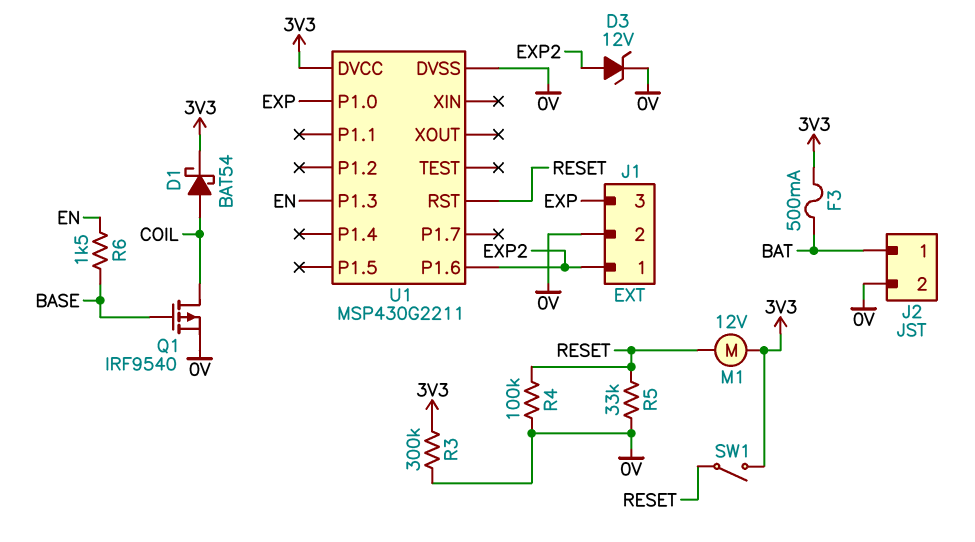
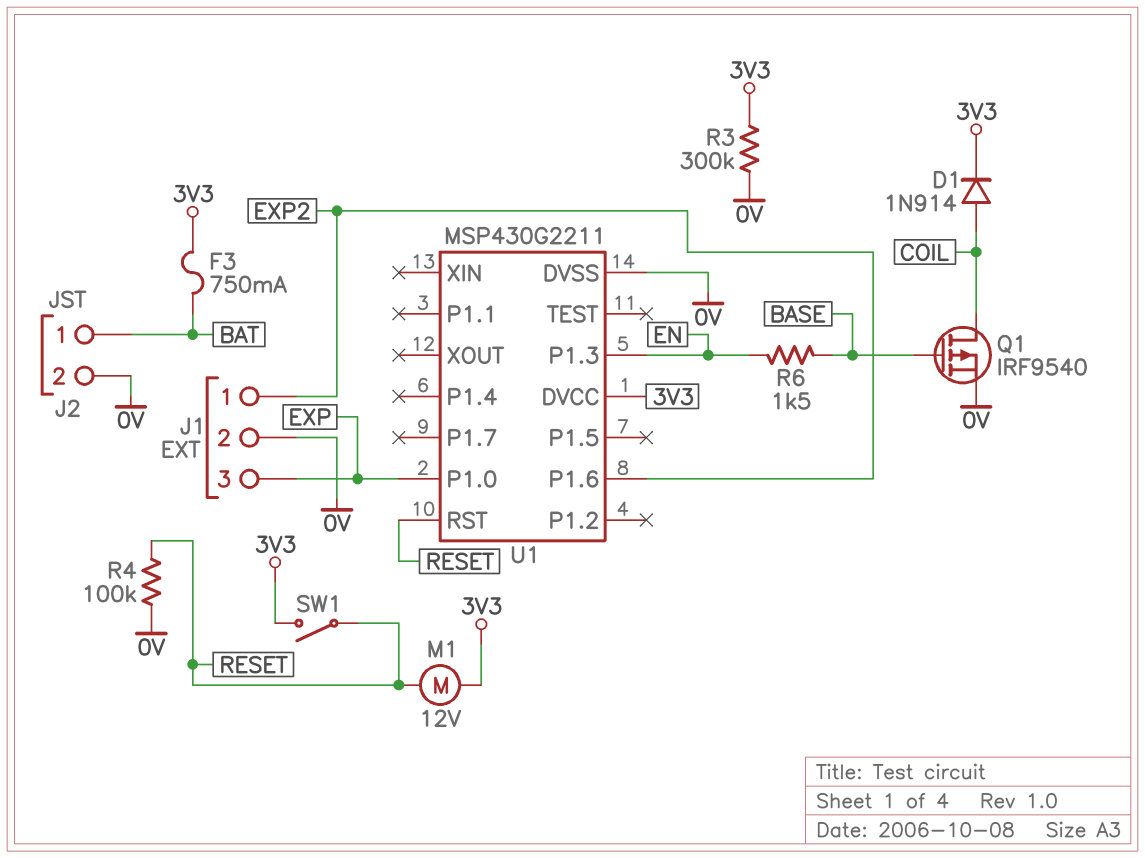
D1: schottky BAT54 (A COIL, K 3V3) -> diode 1N914 (A COIL, K 3V3)
D3: zener 12V (A EXP2, K 0V) -> none
F3: 500mA (3V3, BAT) -> 750mA (3V3, BAT)
R5: 33k (0V, RESET) -> none

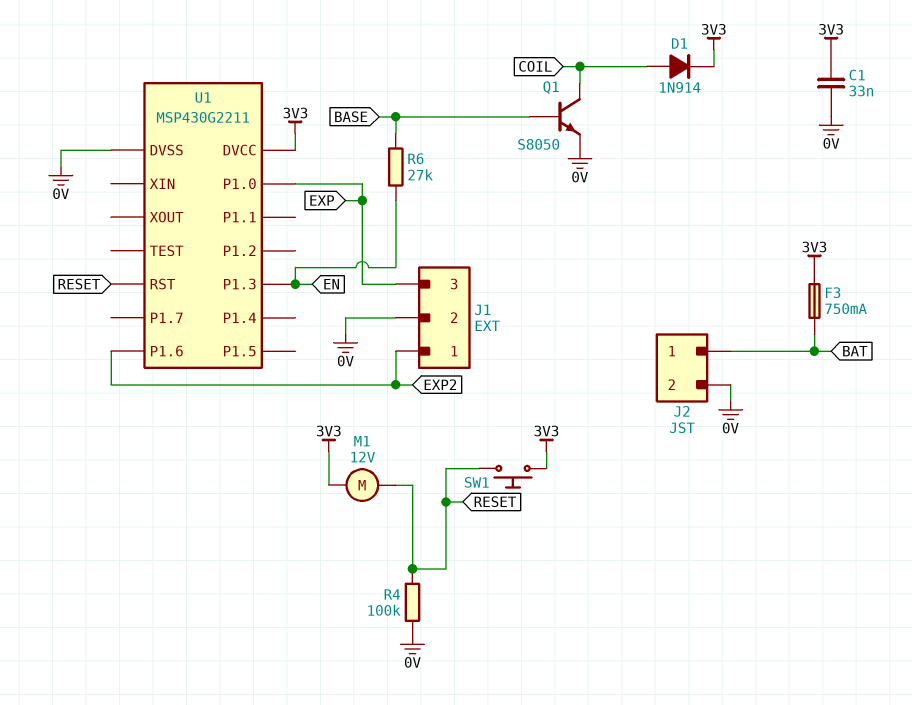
C1: none -> 33nF (0V, 3V3)
Q1: PMOS IRF9540 (G BASE, D COIL, S 0V) -> NPN S8050 (B BASE, C COIL, E 0V)
R3: 300k (0V, 3V3) -> none
R6: 1.5k (BASE, EN) -> 27k (BASE, EN)
SW1: switch (3V3, RESET) -> button (3V3, RESET)

